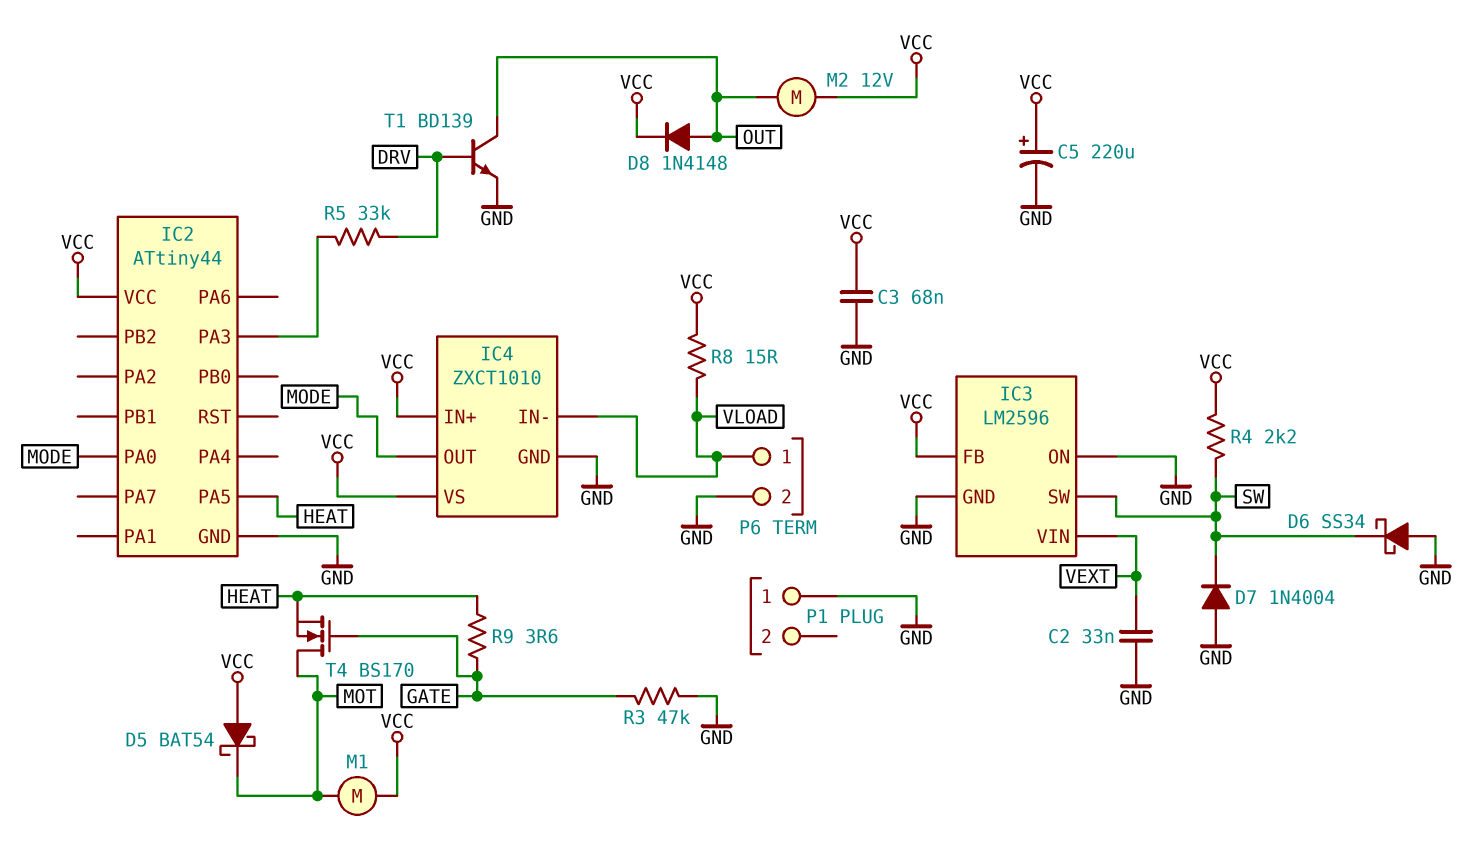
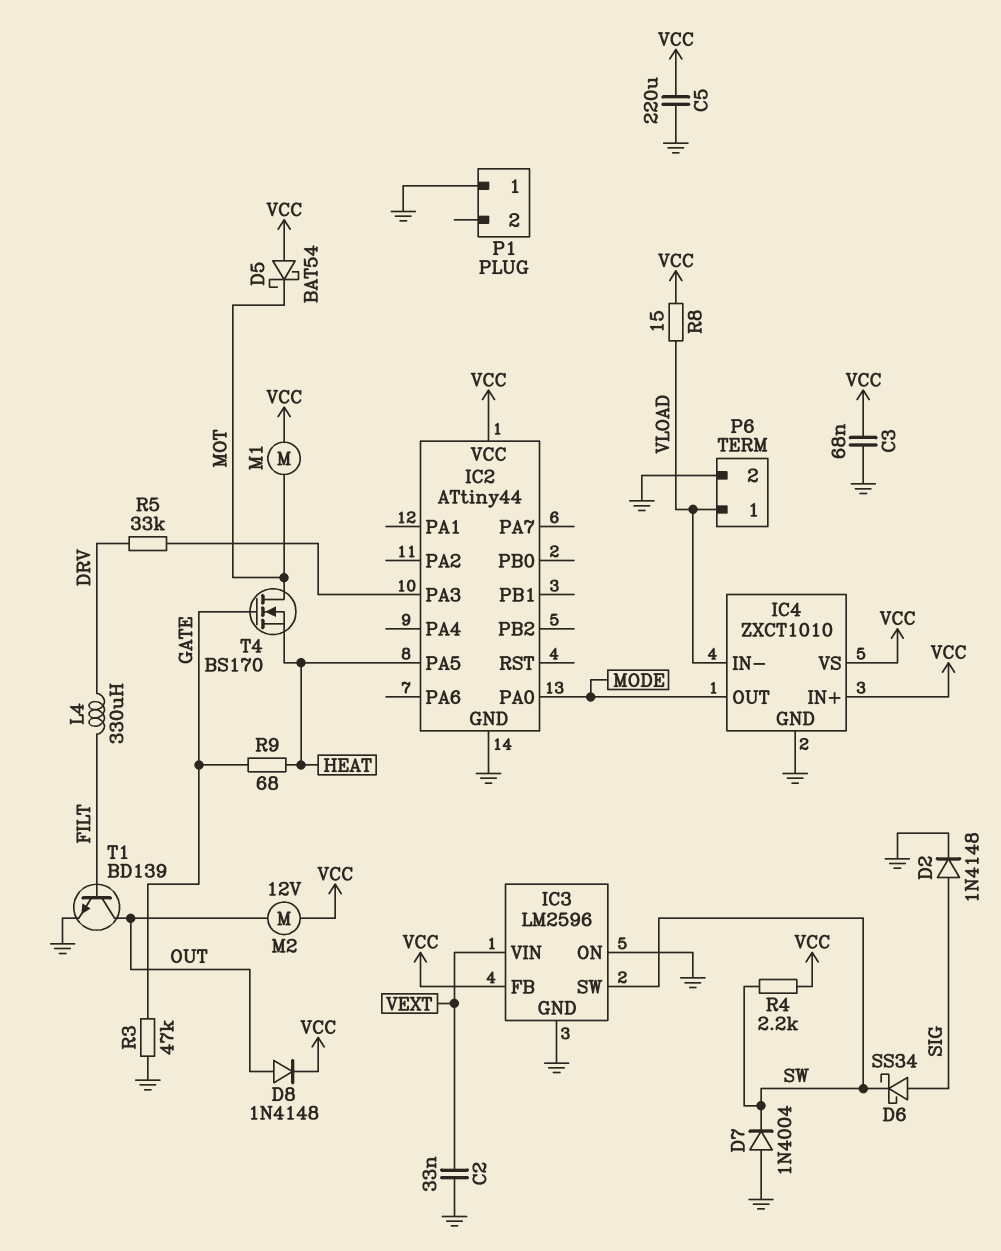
C5: 220uF (plus VCC, minus GND) -> 220uF (GND, VCC)
D2: none -> diode 1N4148 (A SIG, K GND)
D6: schottky SS34 (A GND, K SW) -> schottky SS34 (A SIG, K SW)
L4: none -> 330uH (DRV, FILT)
R9: 3.6 (GATE, HEAT) -> 68 (GATE, HEAT)
T1: NPN BD139 (B DRV, C OUT, E GND) -> NPN BD139 (B FILT, C OUT, E GND)

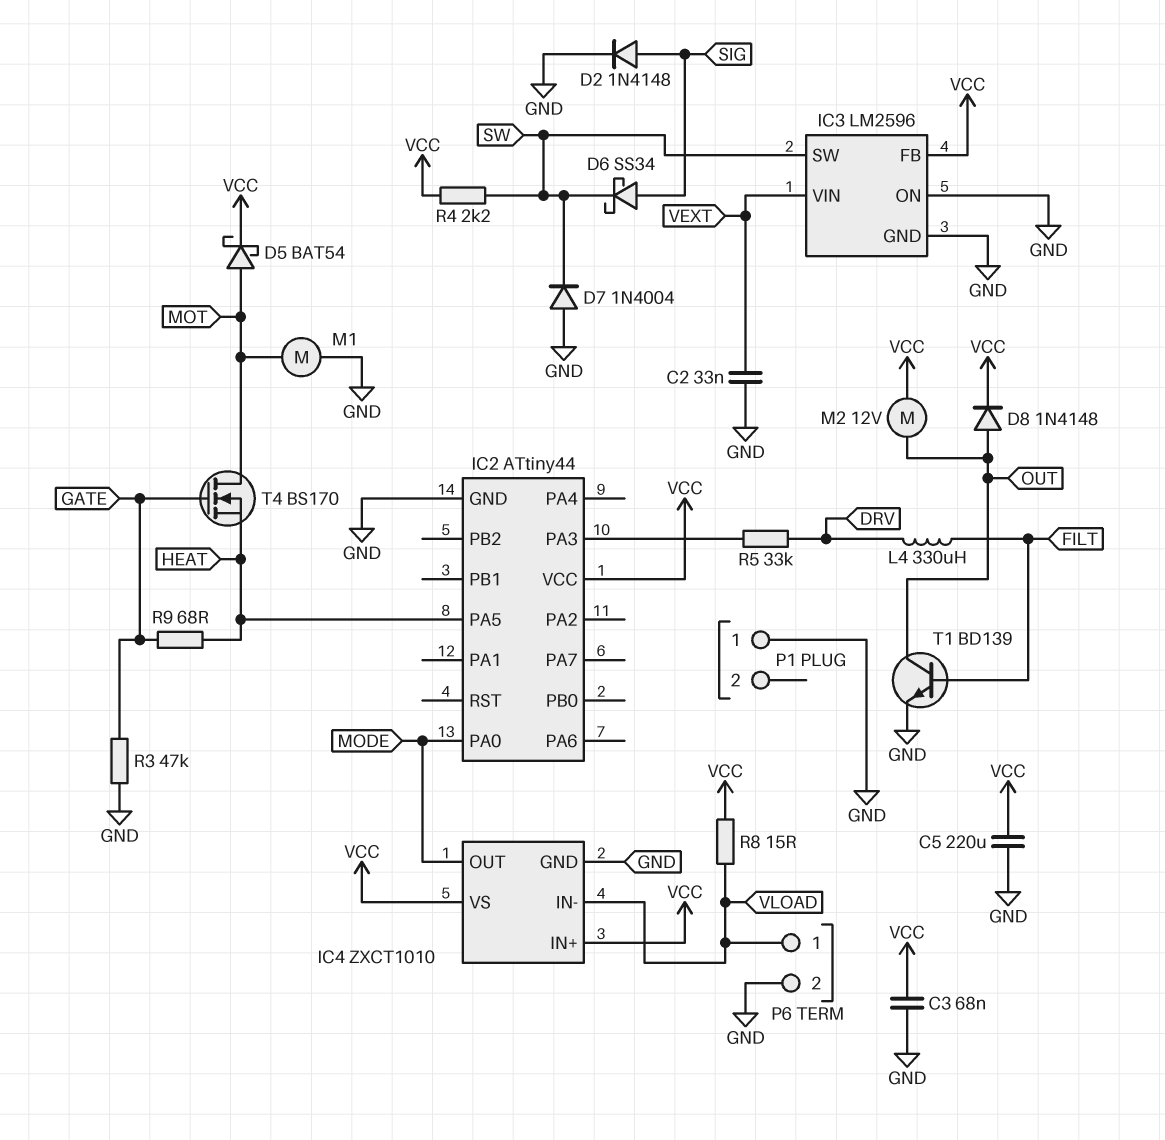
D5: schottky BAT54 (A VCC, K MOT) -> schottky BAT54 (A MOT, K VCC)
M1: motor (MOT, VCC) -> motor (GND, MOT)

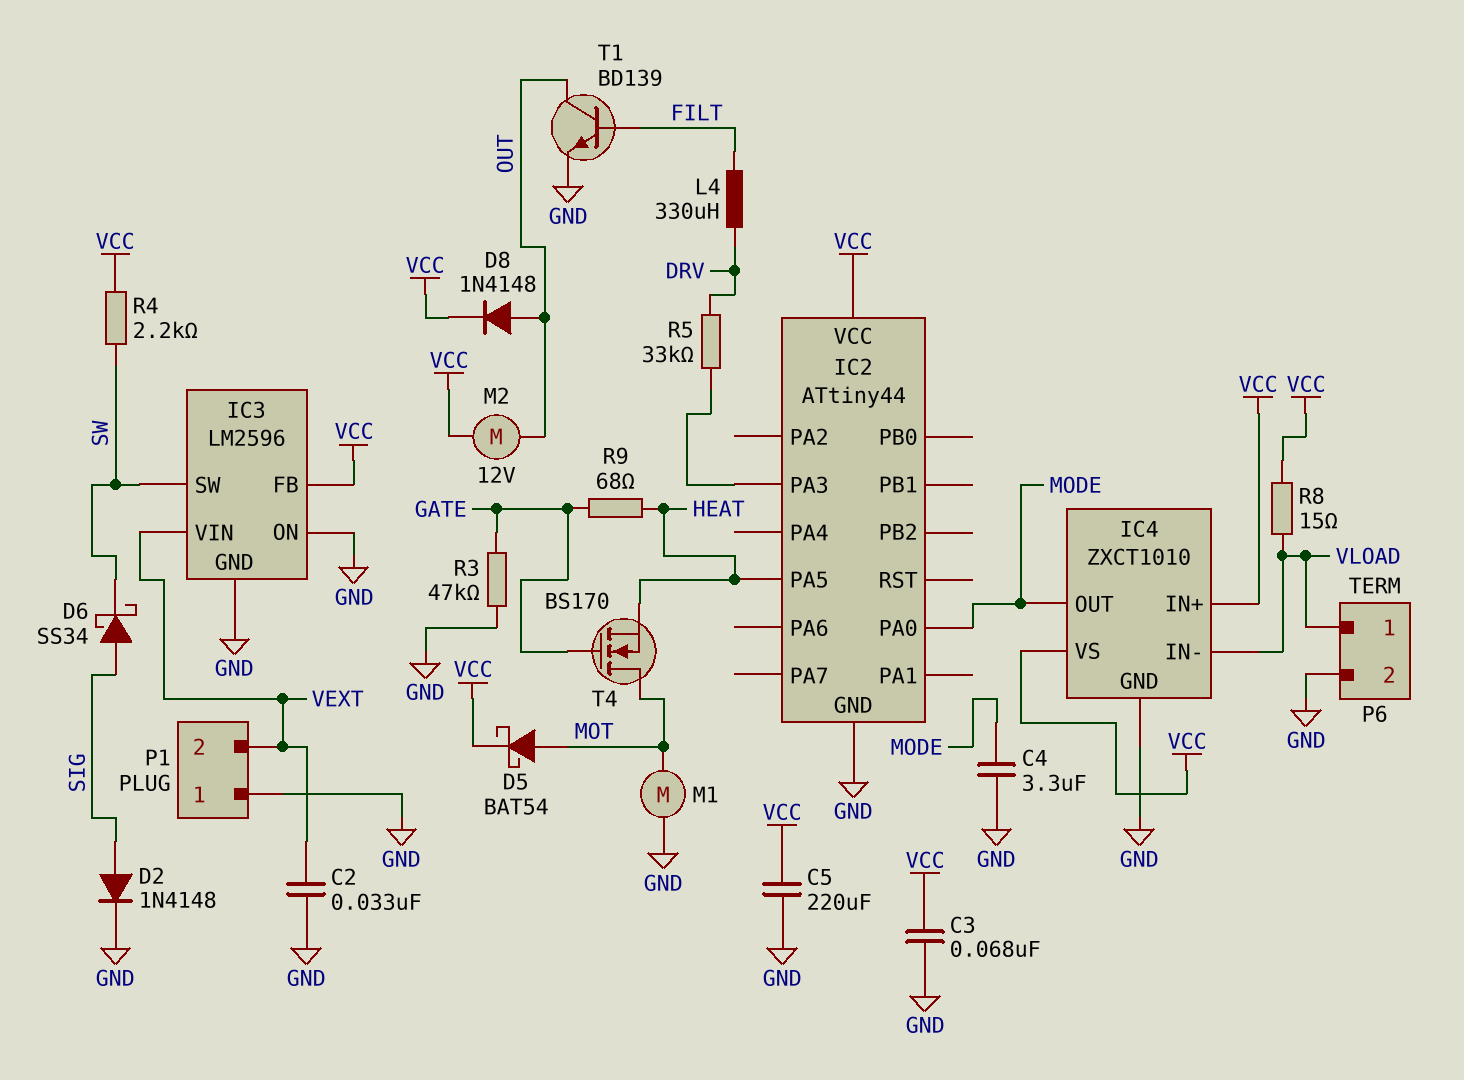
C4: none -> 3.3uF (GND, MODE)
D7: diode 1N4004 (A GND, K SW) -> none
P1 pin 2: none -> VEXT

